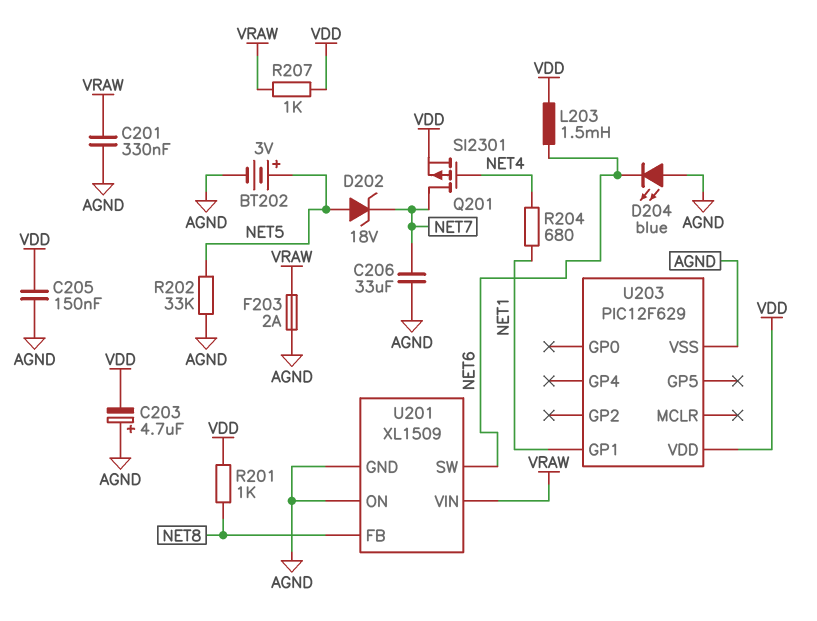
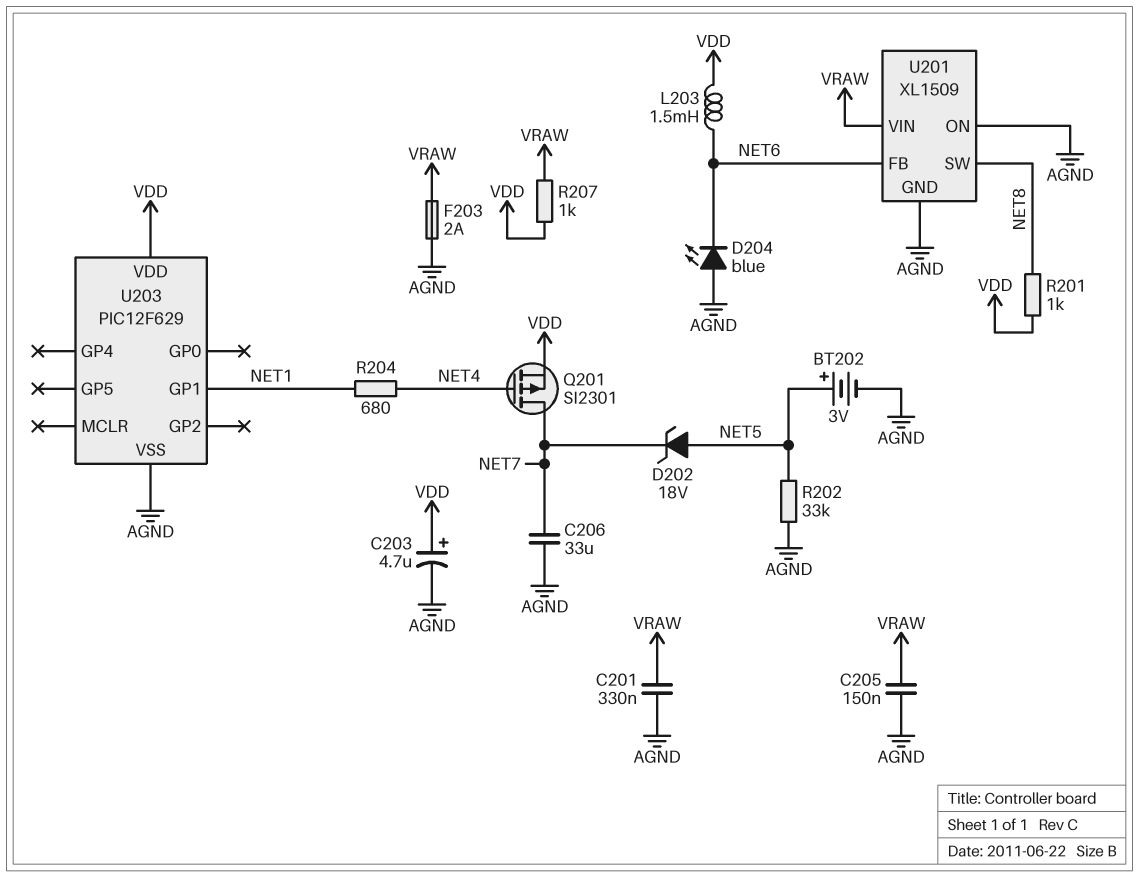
C203: 4.7uF (plus AGND, minus VDD) -> 4.7uF (plus VDD, minus AGND)
C205: 150nF (AGND, VDD) -> 150nF (AGND, VRAW)
U201 pin FB: NET8 -> NET6
U201 pin SW: NET6 -> NET8

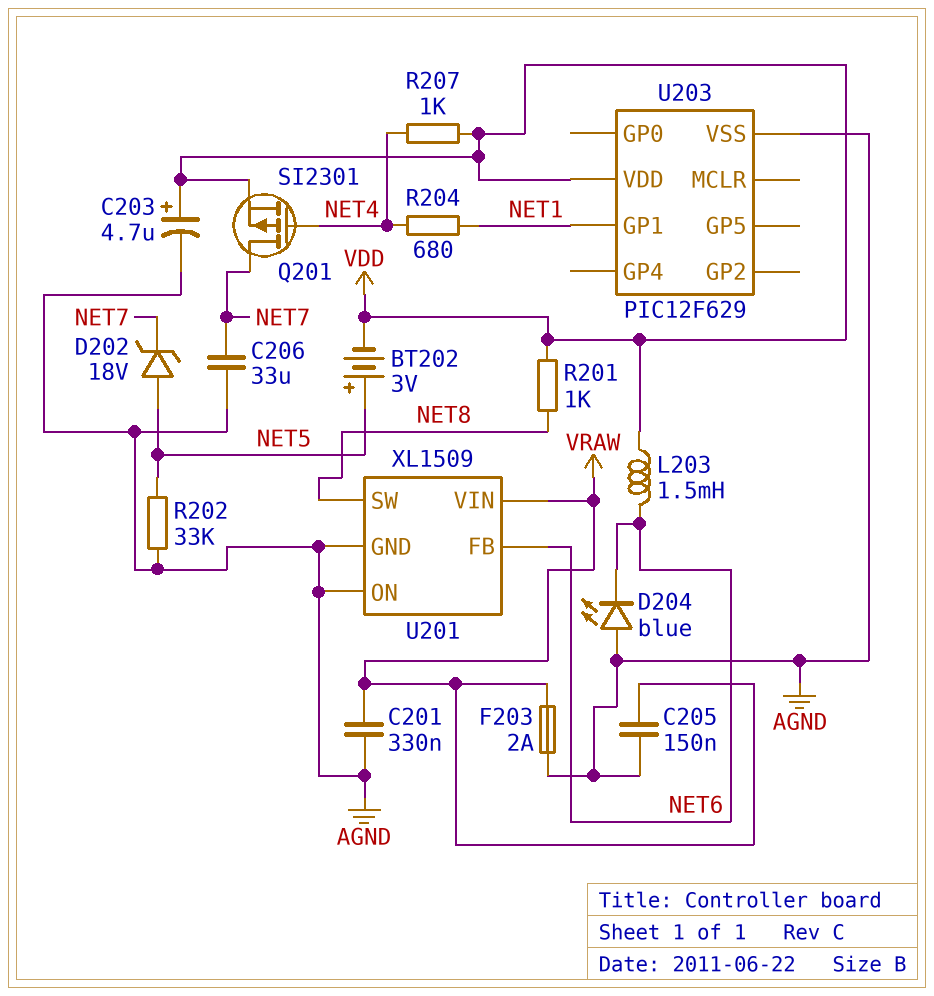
BT202: 3V (plus NET5, minus AGND) -> 3V (plus NET5, minus VDD)
R207: 1k (VDD, VRAW) -> 1k (NET4, VDD)

